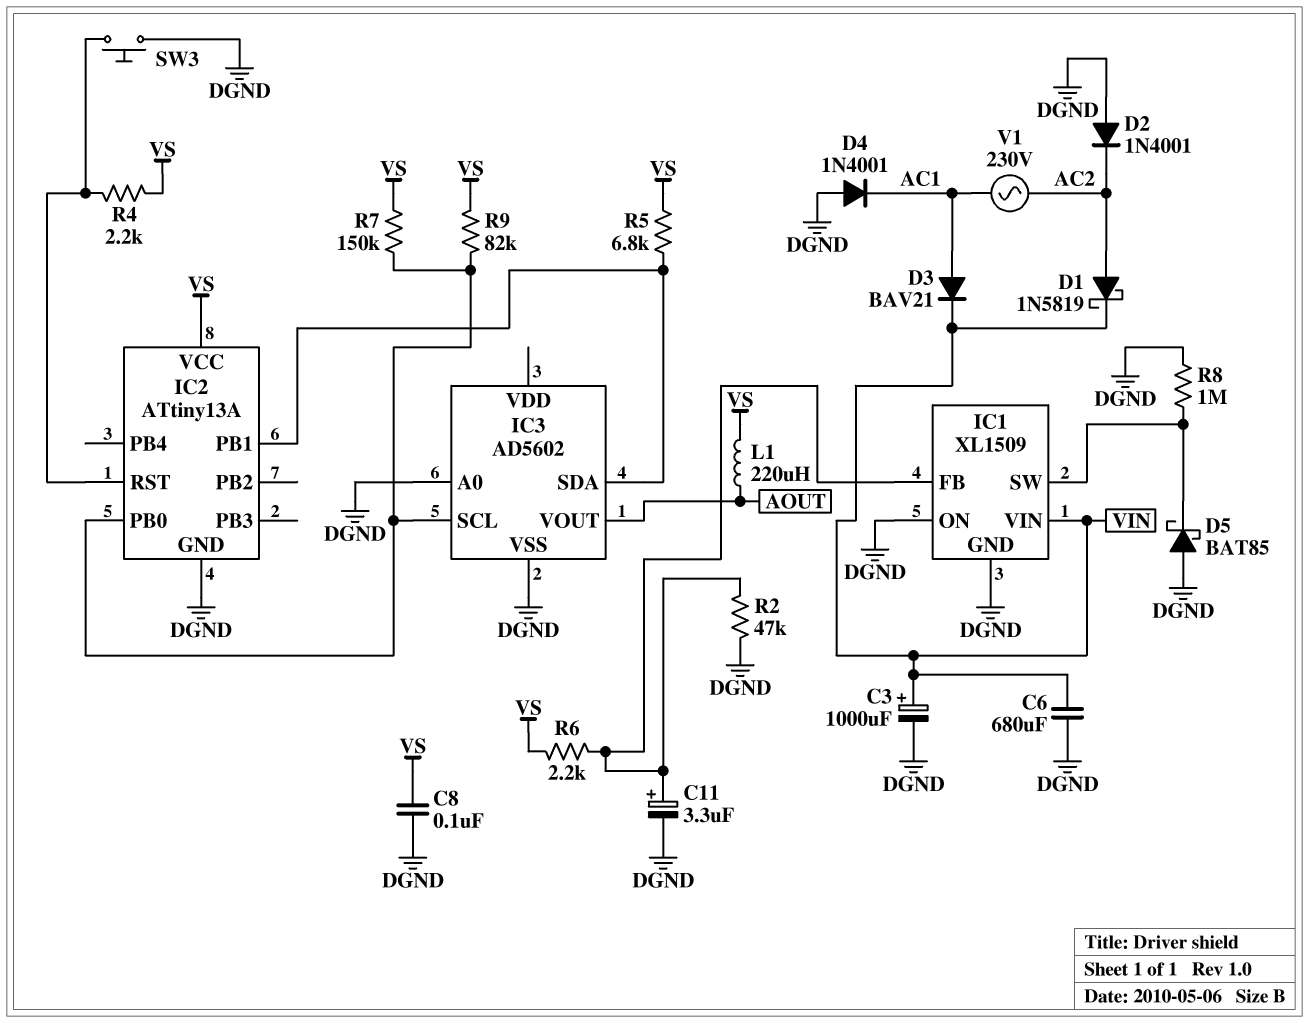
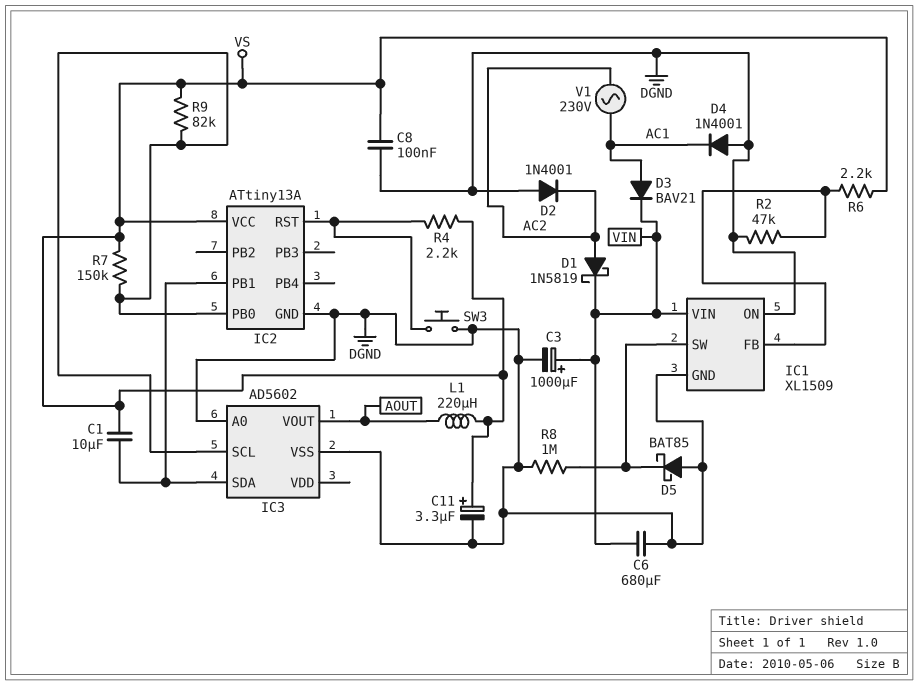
C1: none -> 10uF (IC2/PB1, VS)
C11: 3.3uF (plus IC1/FB, minus DGND) -> 3.3uF (plus VS, minus DGND)
R5: 6.8k (IC2/PB1, VS) -> none

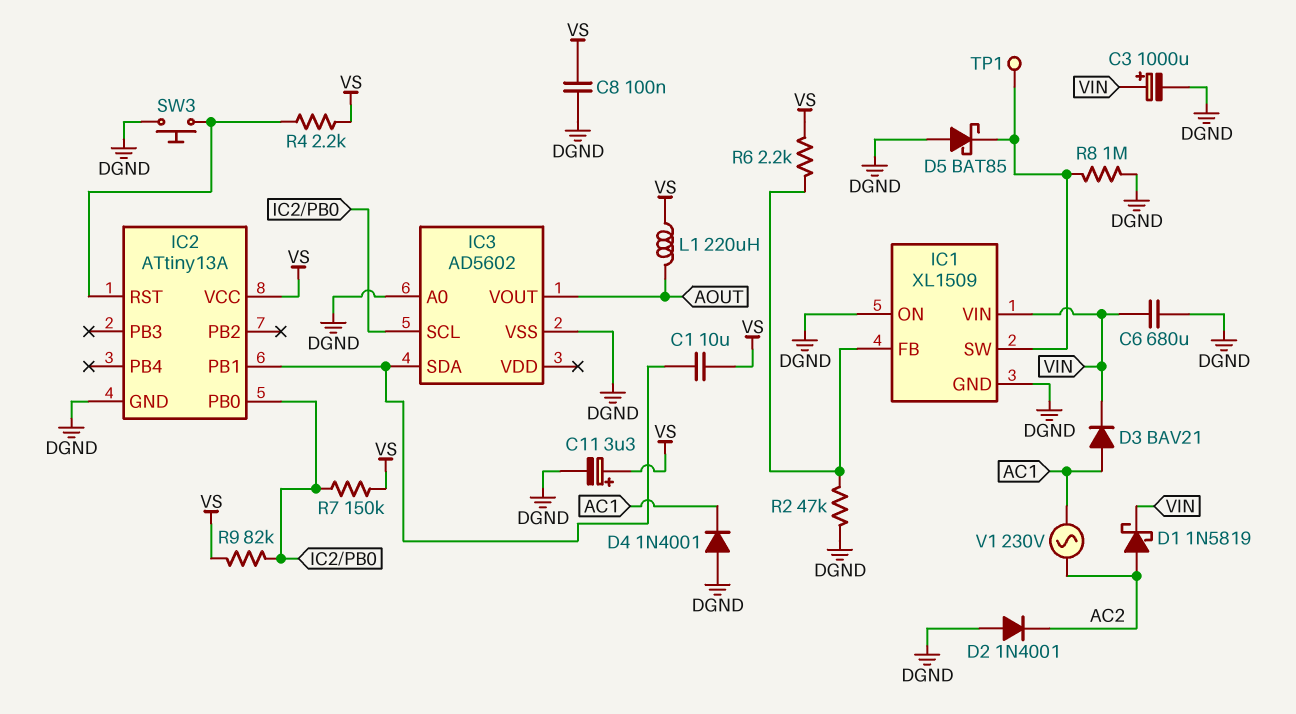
TP1: none -> test point (IC1/SW)

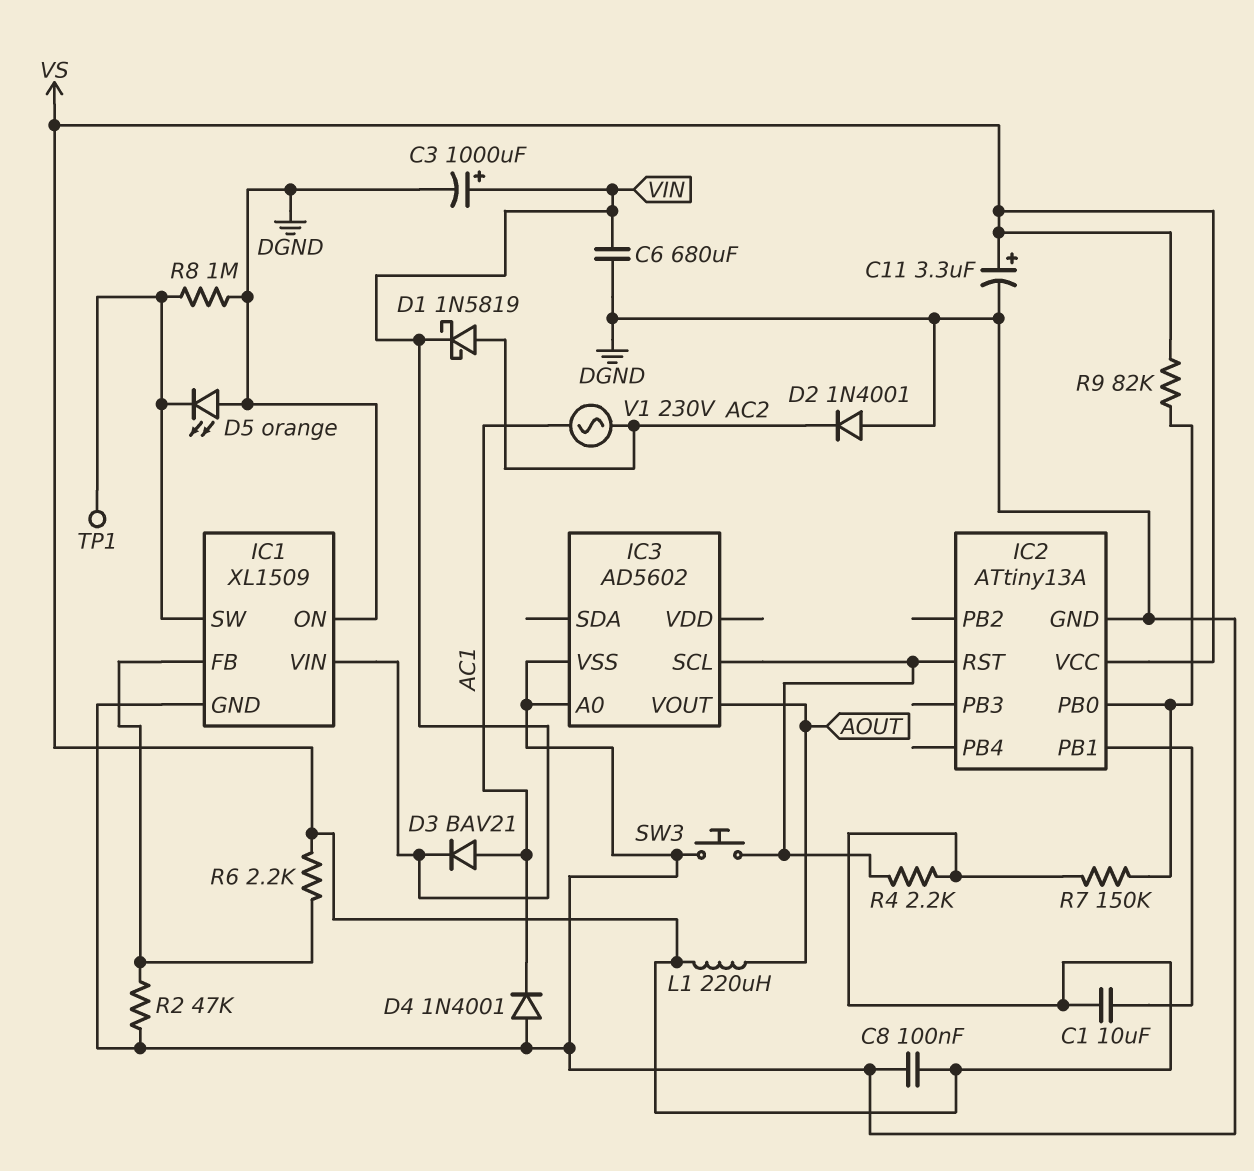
D5: schottky BAT85 (A DGND, K IC1/SW) -> LED orange (A DGND, K IC1/SW)
IC3 pin SCL: IC2/PB0 -> IC2/RST
IC3 pin SDA: IC2/PB1 -> none

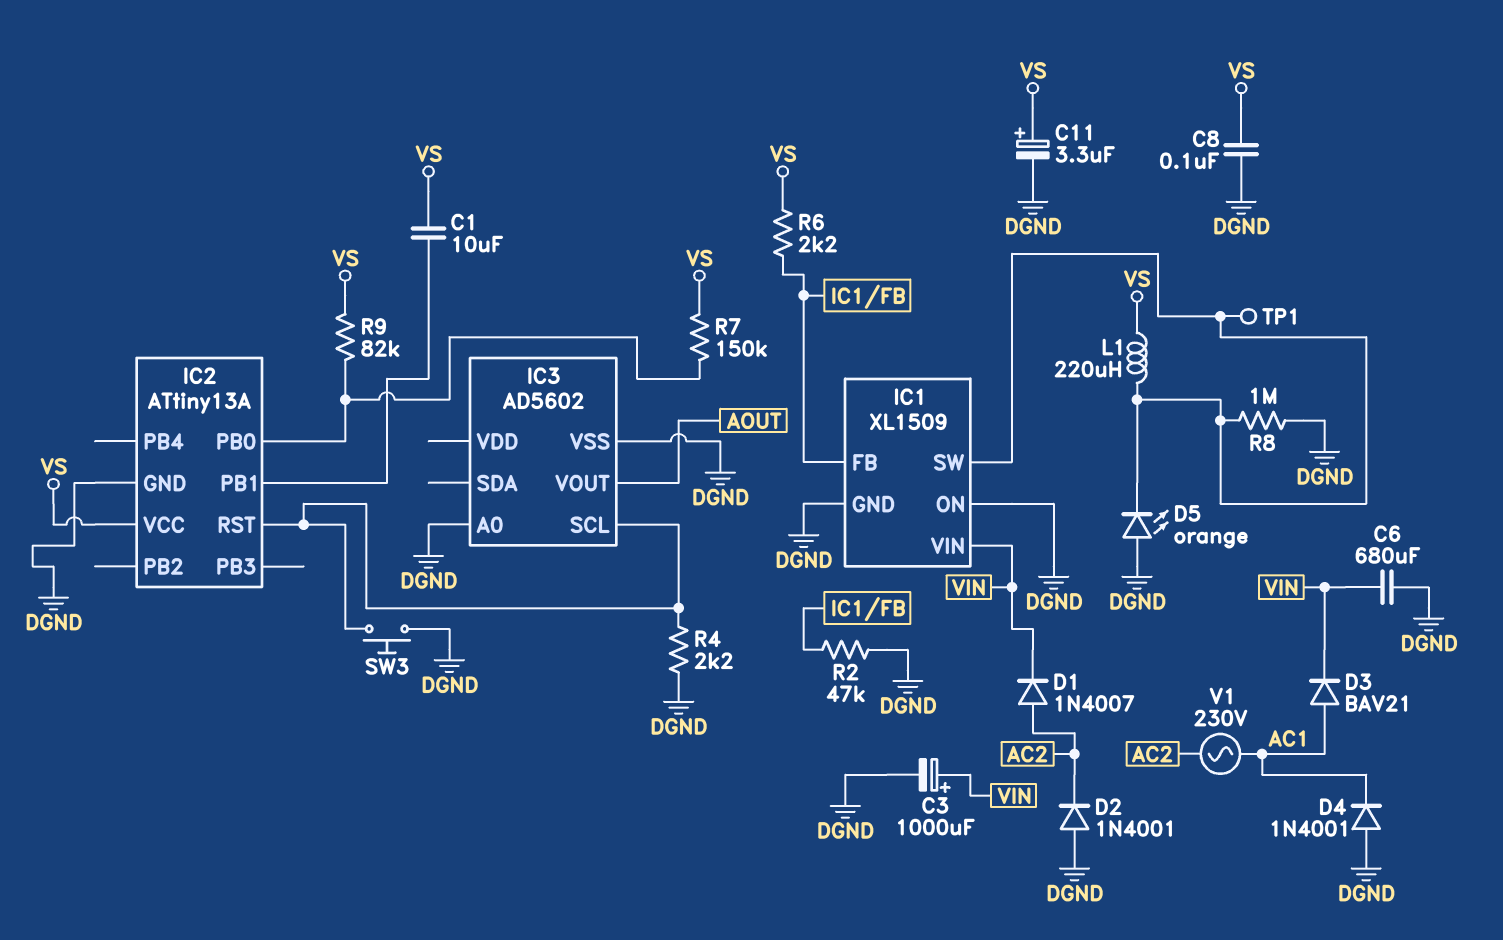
D1: schottky 1N5819 (A AC2, K VIN) -> diode 1N4007 (A AC2, K VIN)
L1: 220uH (AOUT, VS) -> 220uH (IC1/SW, VS)
R4: 2.2k (IC2/RST, VS) -> 2.2k (DGND, IC2/RST)

